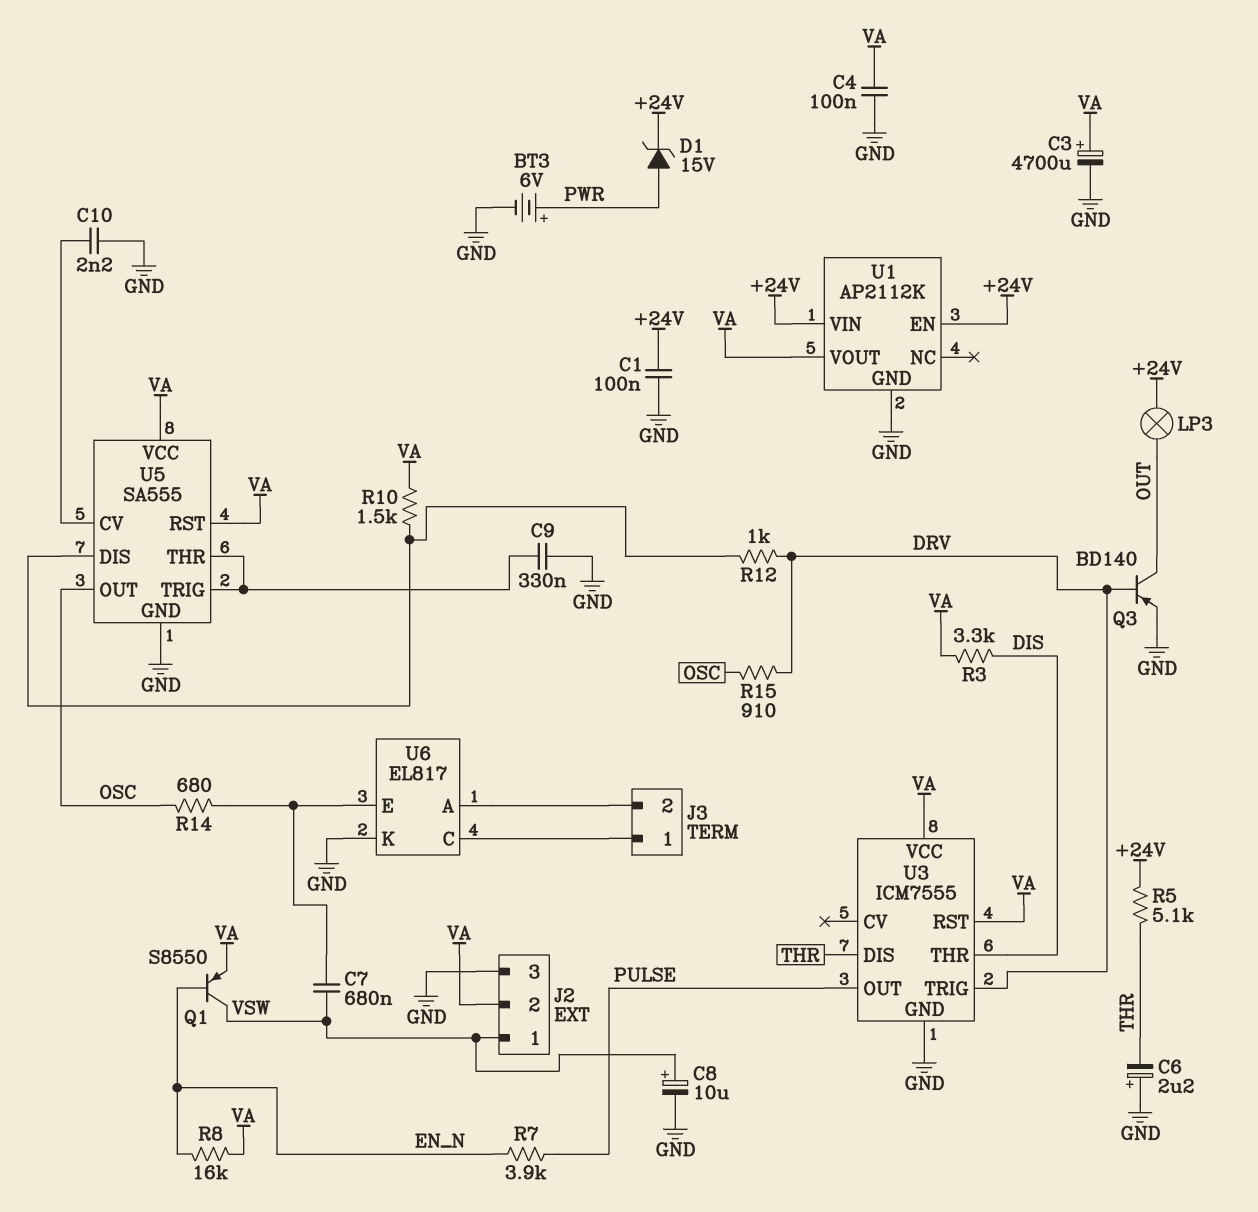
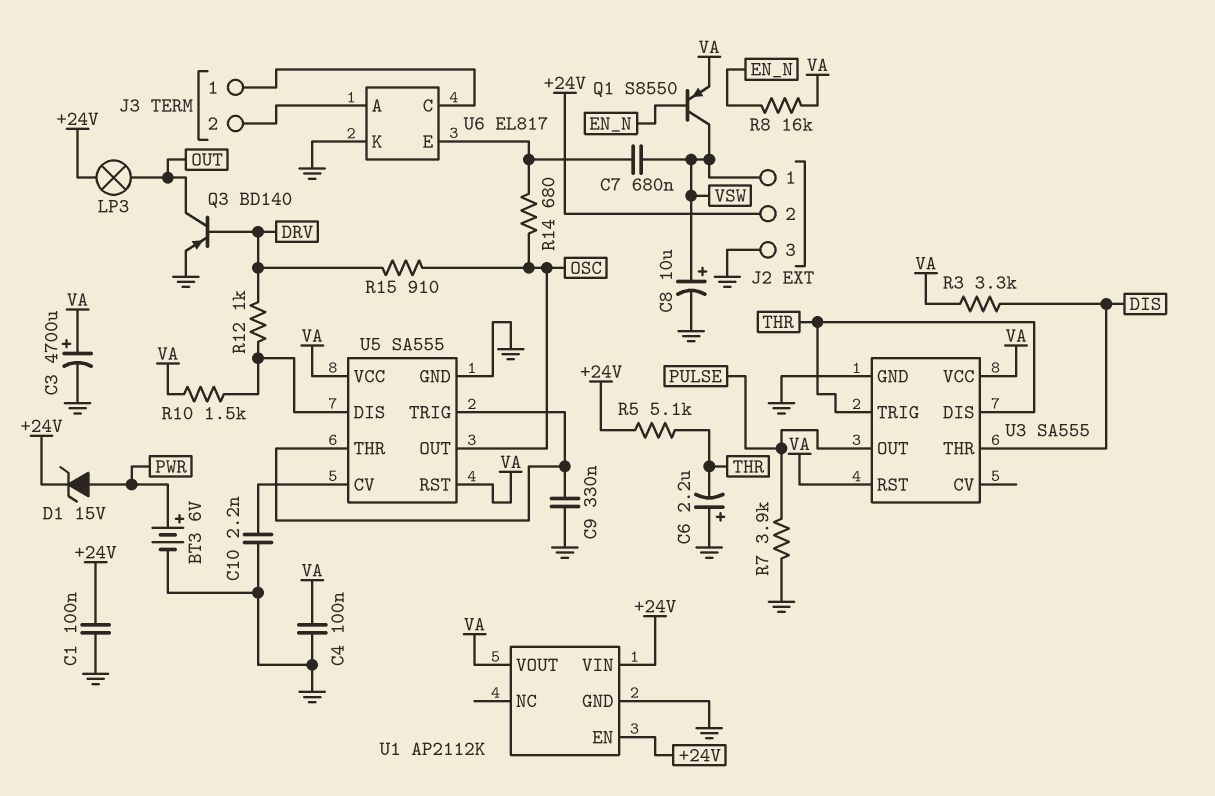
J2 pin 2: VA -> +24V
R7: 3.9k (EN_N, PULSE) -> 3.9k (GND, PULSE)
U3: ICM7555 -> SA555
U3 pin TRIG: DRV -> THR

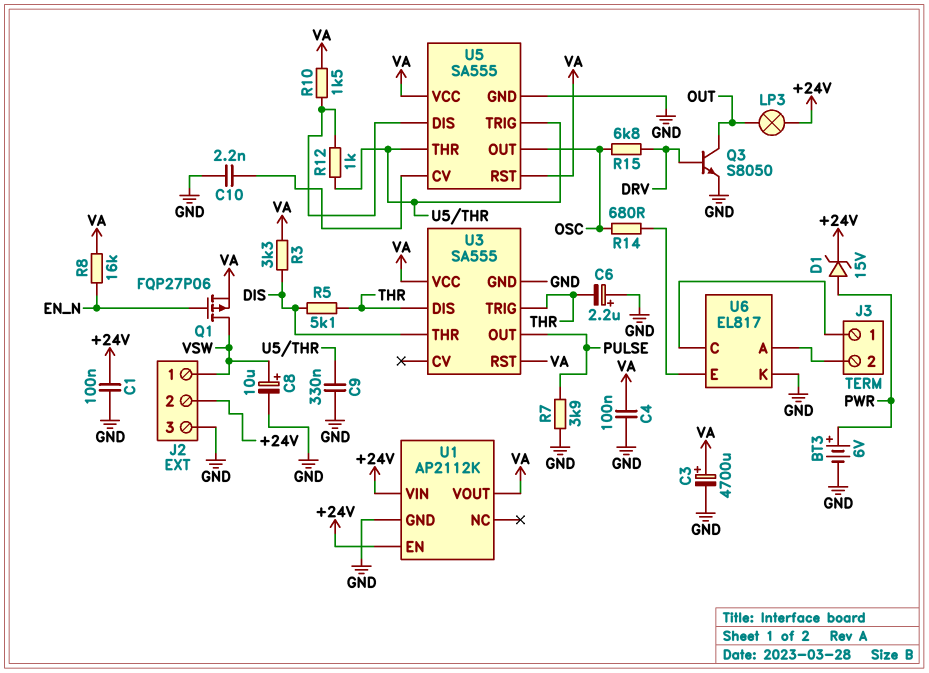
C7: 680nF (U6/E, VSW) -> none
Q1: PNP S8550 (B EN_N, C VSW, E VA) -> PMOS FQP27P06 (G EN_N, D VSW, S VA)
Q3: PNP BD140 (B DRV, C OUT, E GND) -> NPN S8050 (B DRV, C OUT, E GND)
R5: 5.1k (+24V, THR) -> 5.1k (DIS, THR)
R12: 1k (DRV, U5/DIS) -> 1k (U5/DIS, U5/THR)
R15: 910 (DRV, OSC) -> 6.8k (DRV, OSC)

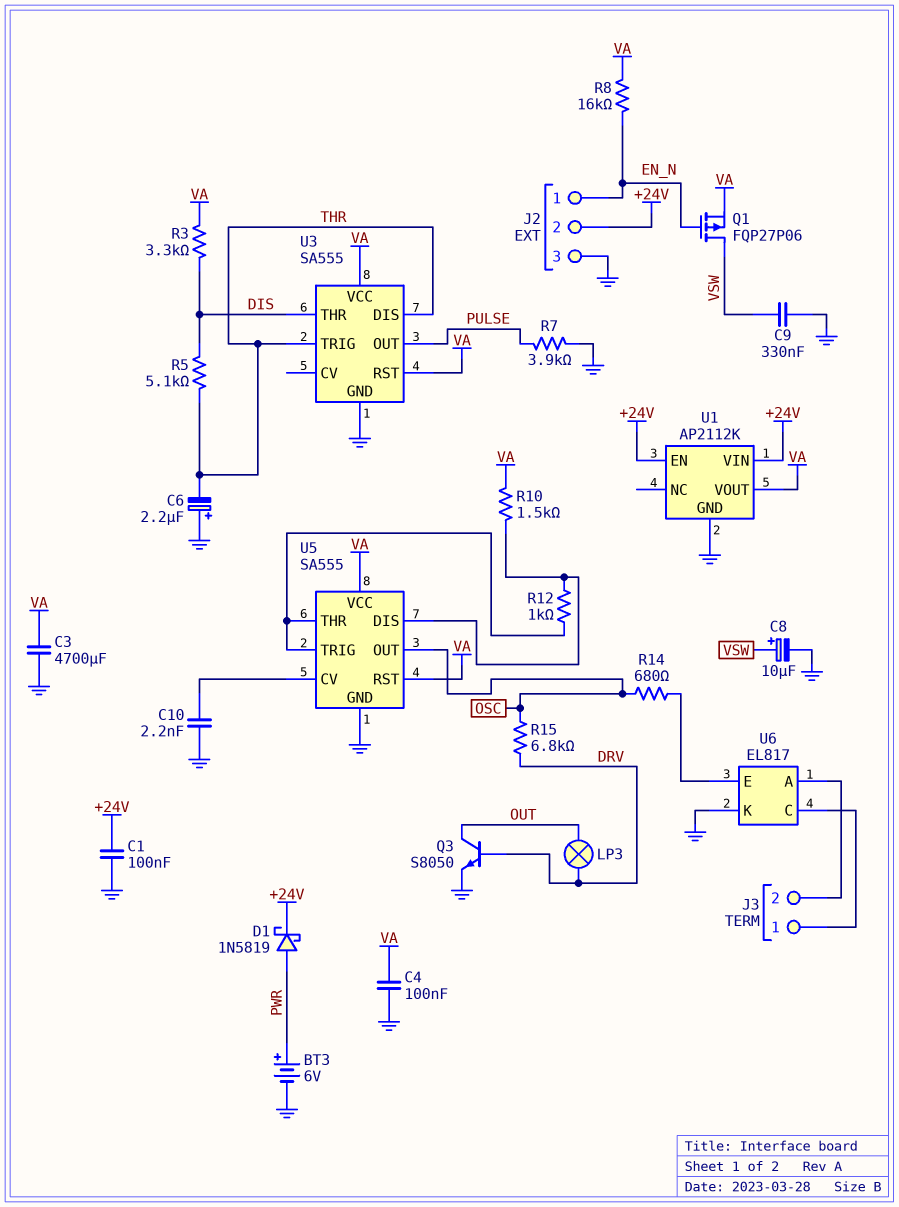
C3: 4700uF (plus VA, minus GND) -> 4700uF (GND, VA)
C9: 330nF (GND, U5/THR) -> 330nF (GND, VSW)
D1: zener 15V (A PWR, K +24V) -> schottky 1N5819 (A PWR, K +24V)
J2 pin 1: VSW -> EN_N
LP3: lamp (+24V, OUT) -> lamp (DRV, OUT)

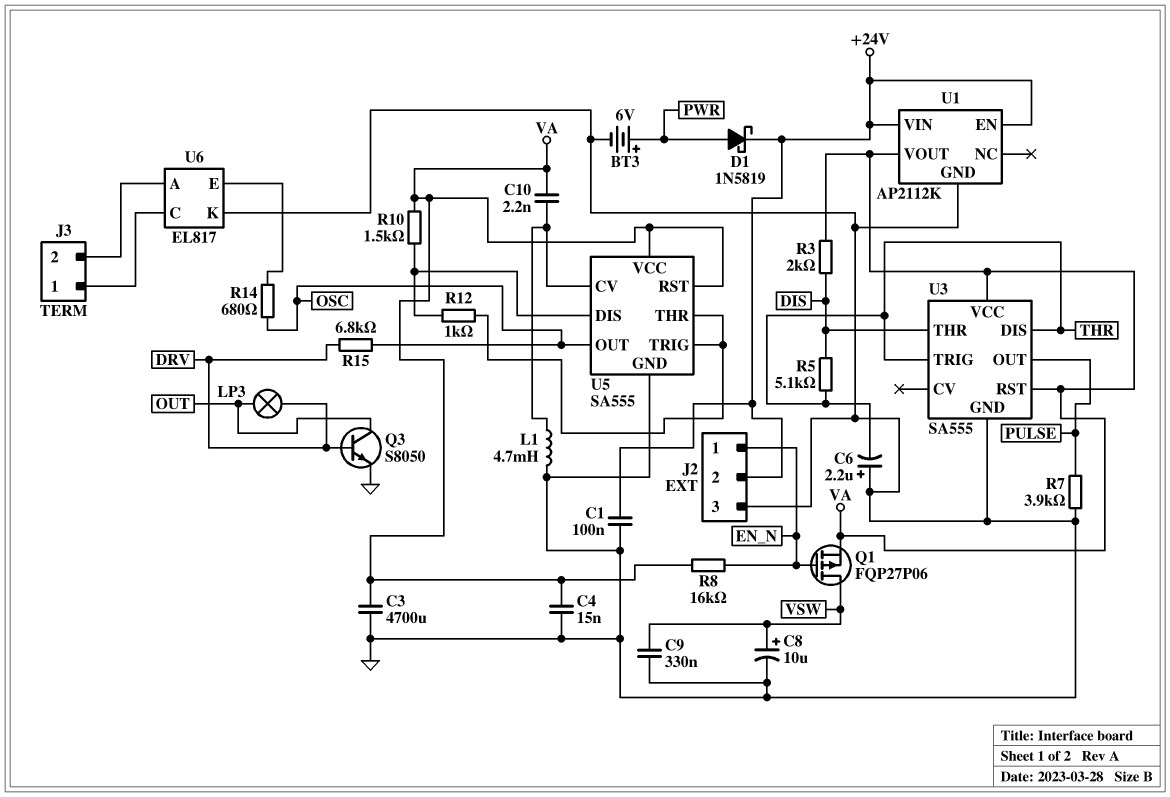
C4: 100nF (GND, VA) -> 15nF (GND, VA)
C10: 2.2nF (GND, U5/CV) -> 2.2nF (U5/CV, VA)
L1: none -> 4.7mH (GND, U5/CV)
R3: 3.3k (DIS, VA) -> 2k (DIS, VA)

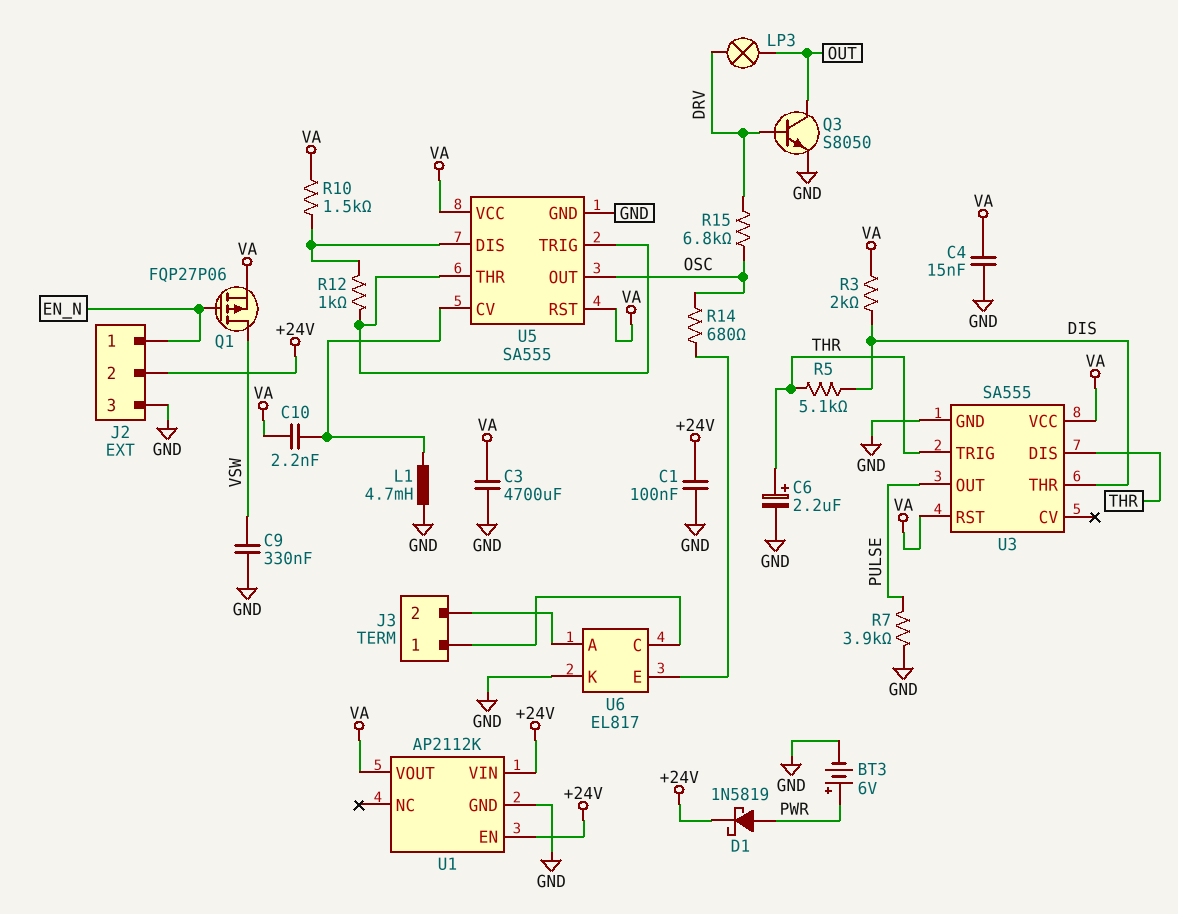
C6: 2.2uF (plus GND, minus THR) -> 2.2uF (plus THR, minus GND)
C8: 10uF (plus VSW, minus GND) -> none
R8: 16k (EN_N, VA) -> none

